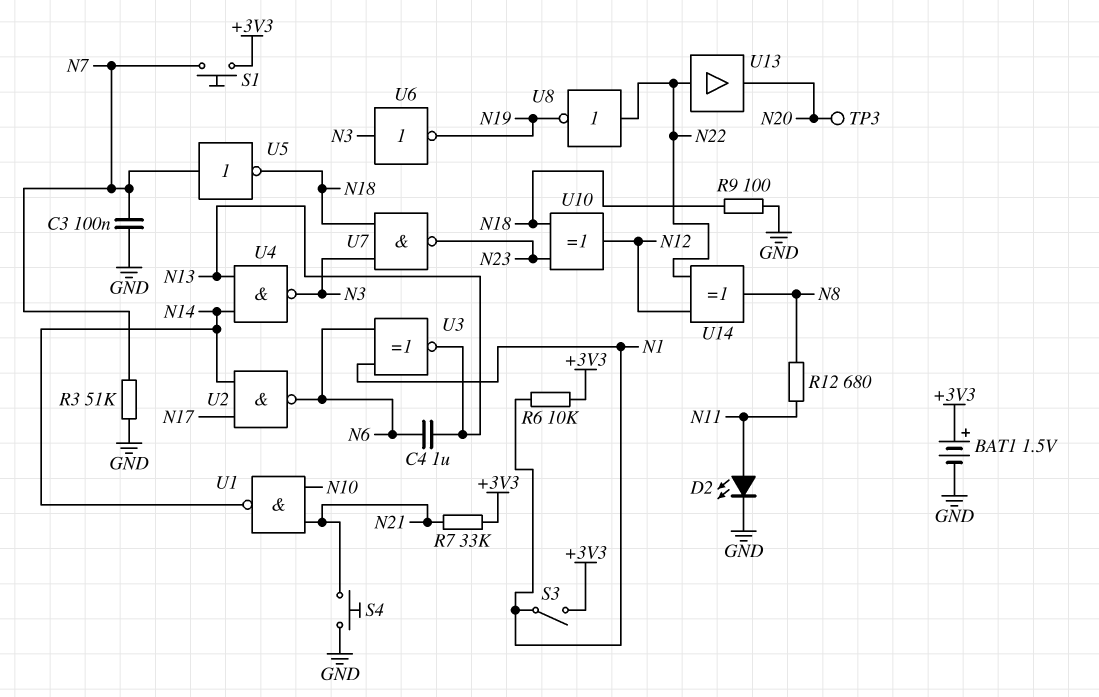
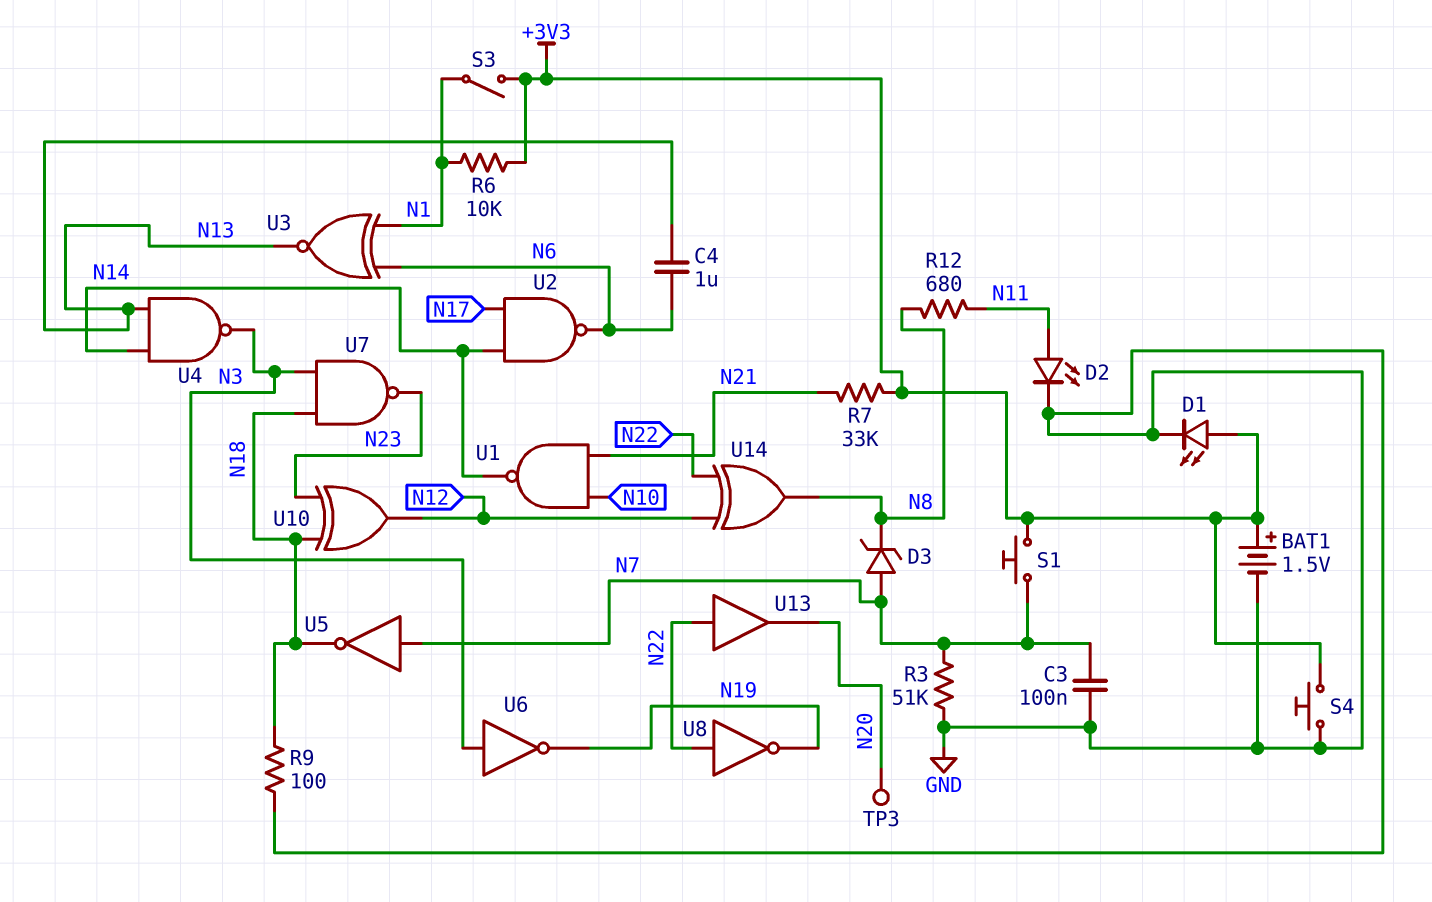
D1: none -> LED (A +3V3, K GND)
D3: none -> zener (A N7, K N8)
S4: button (GND, N21) -> button (+3V3, GND)

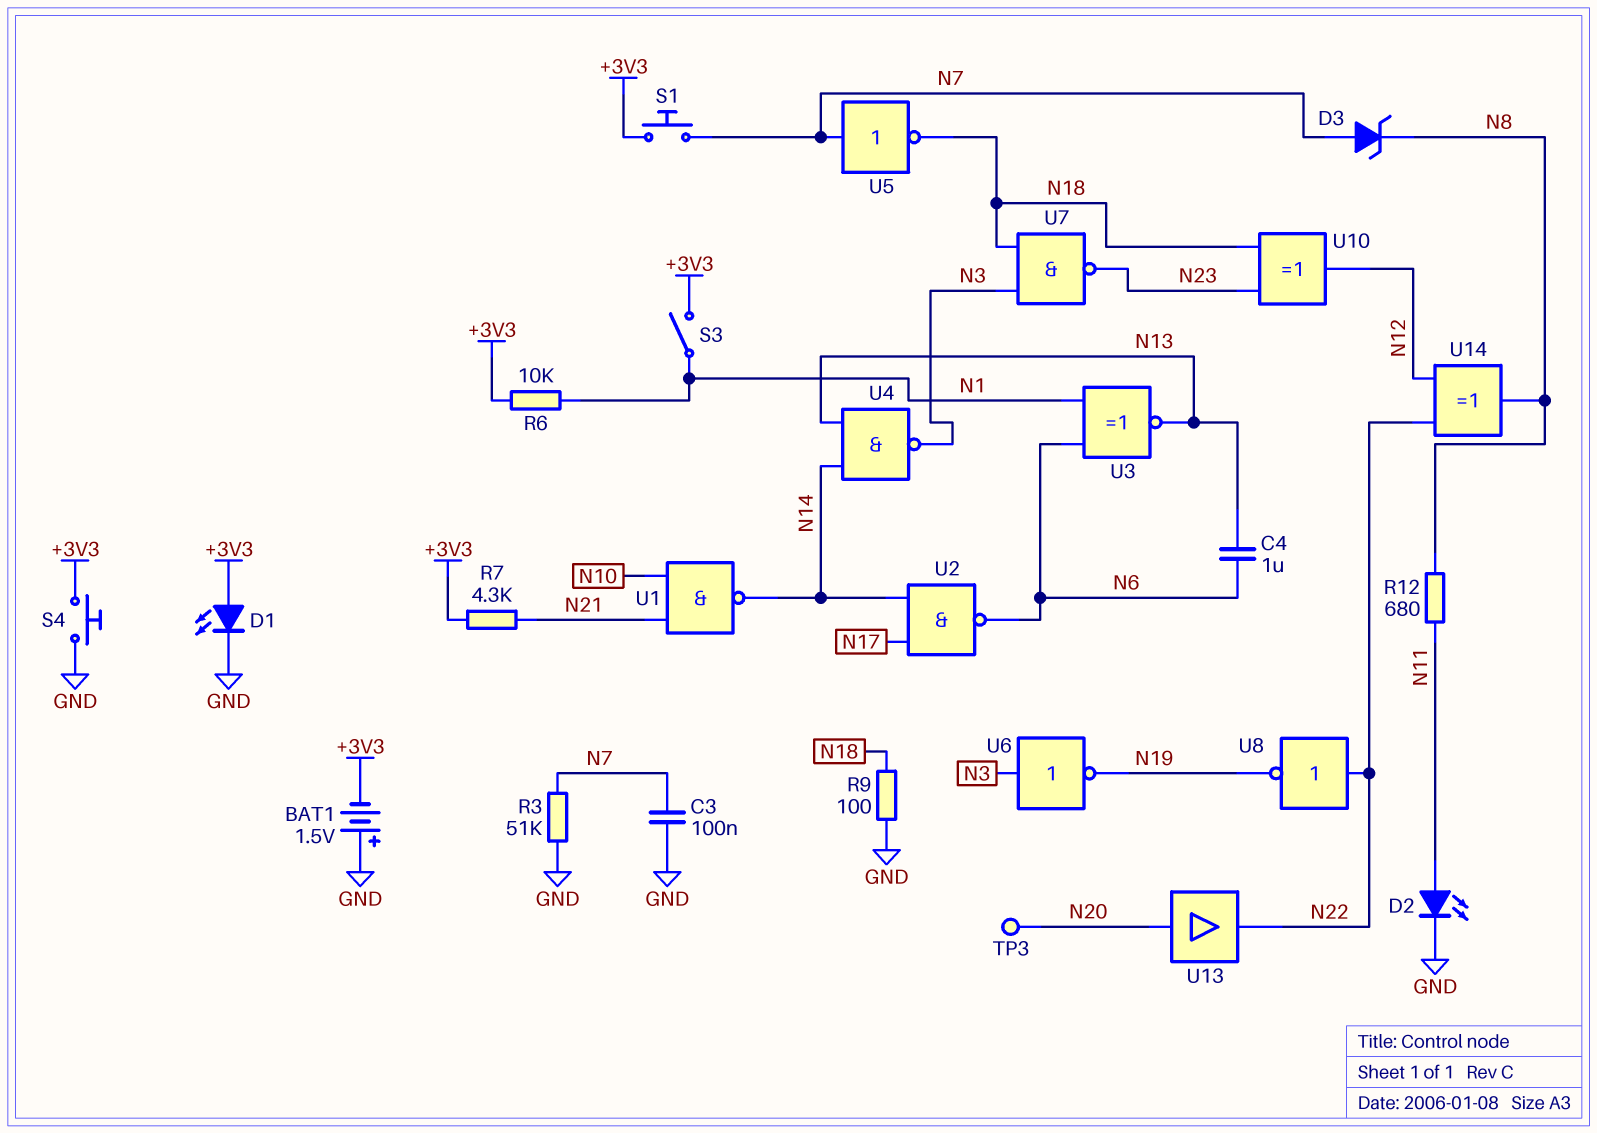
BAT1: 1.5V (plus +3V3, minus GND) -> 1.5V (plus GND, minus +3V3)
R7: 33k (+3V3, N21) -> 4.3k (+3V3, N21)
U13: buffer (in N22, out N20) -> buffer (in N20, out N22)

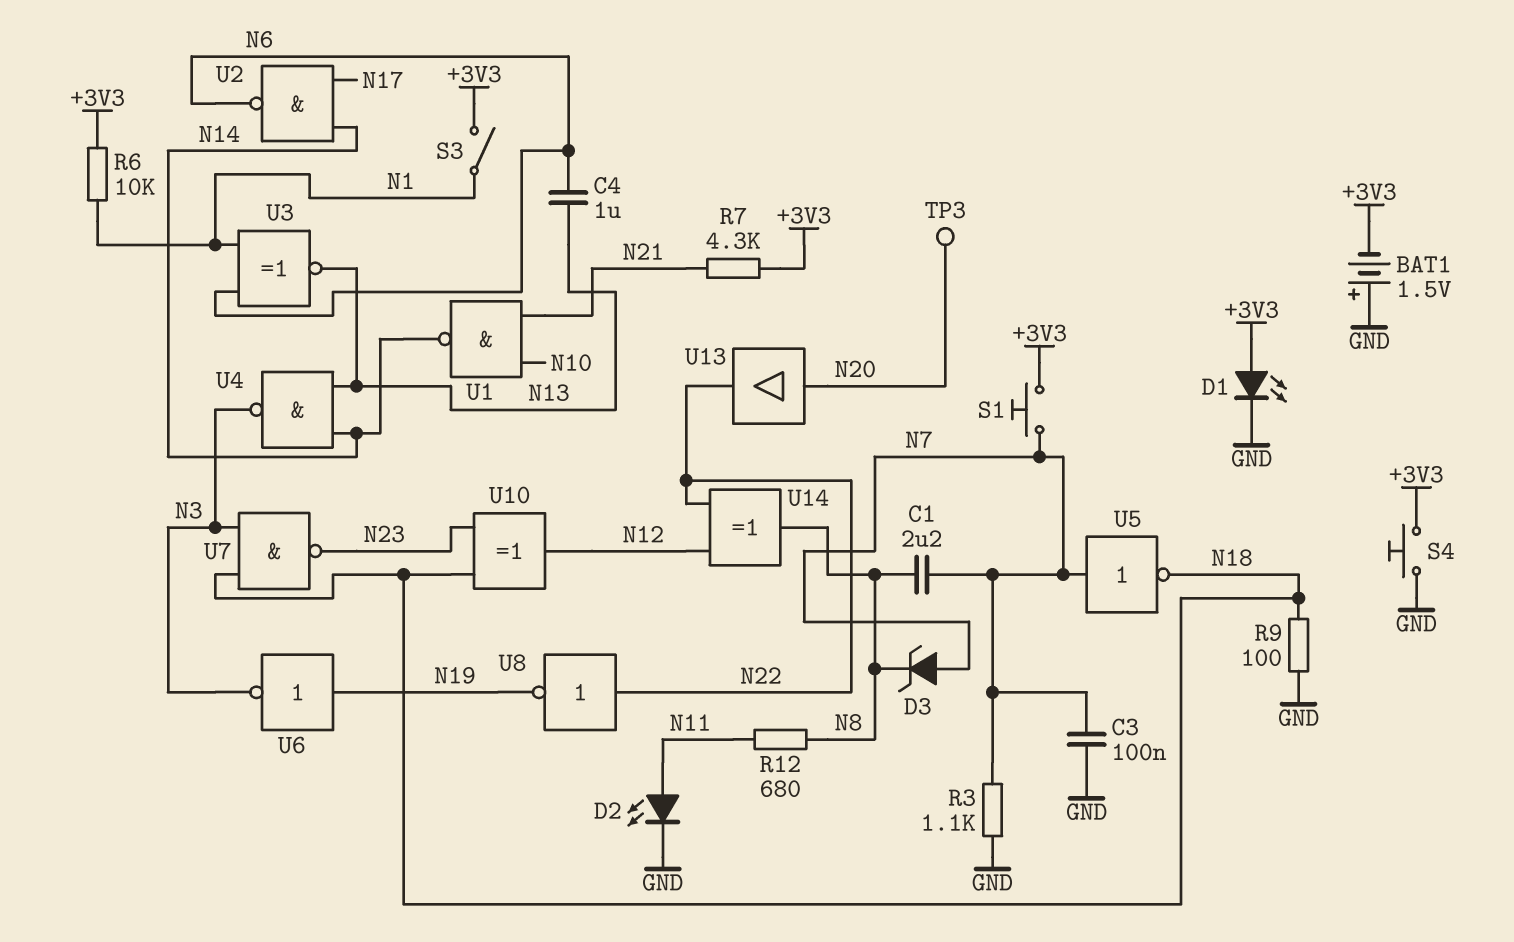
C1: none -> 2.2uF (N7, N8)
R3: 51k (GND, N7) -> 1.1k (GND, N7)
U6: NOT (in N3, out N19) -> NOT (in N19, out N3)

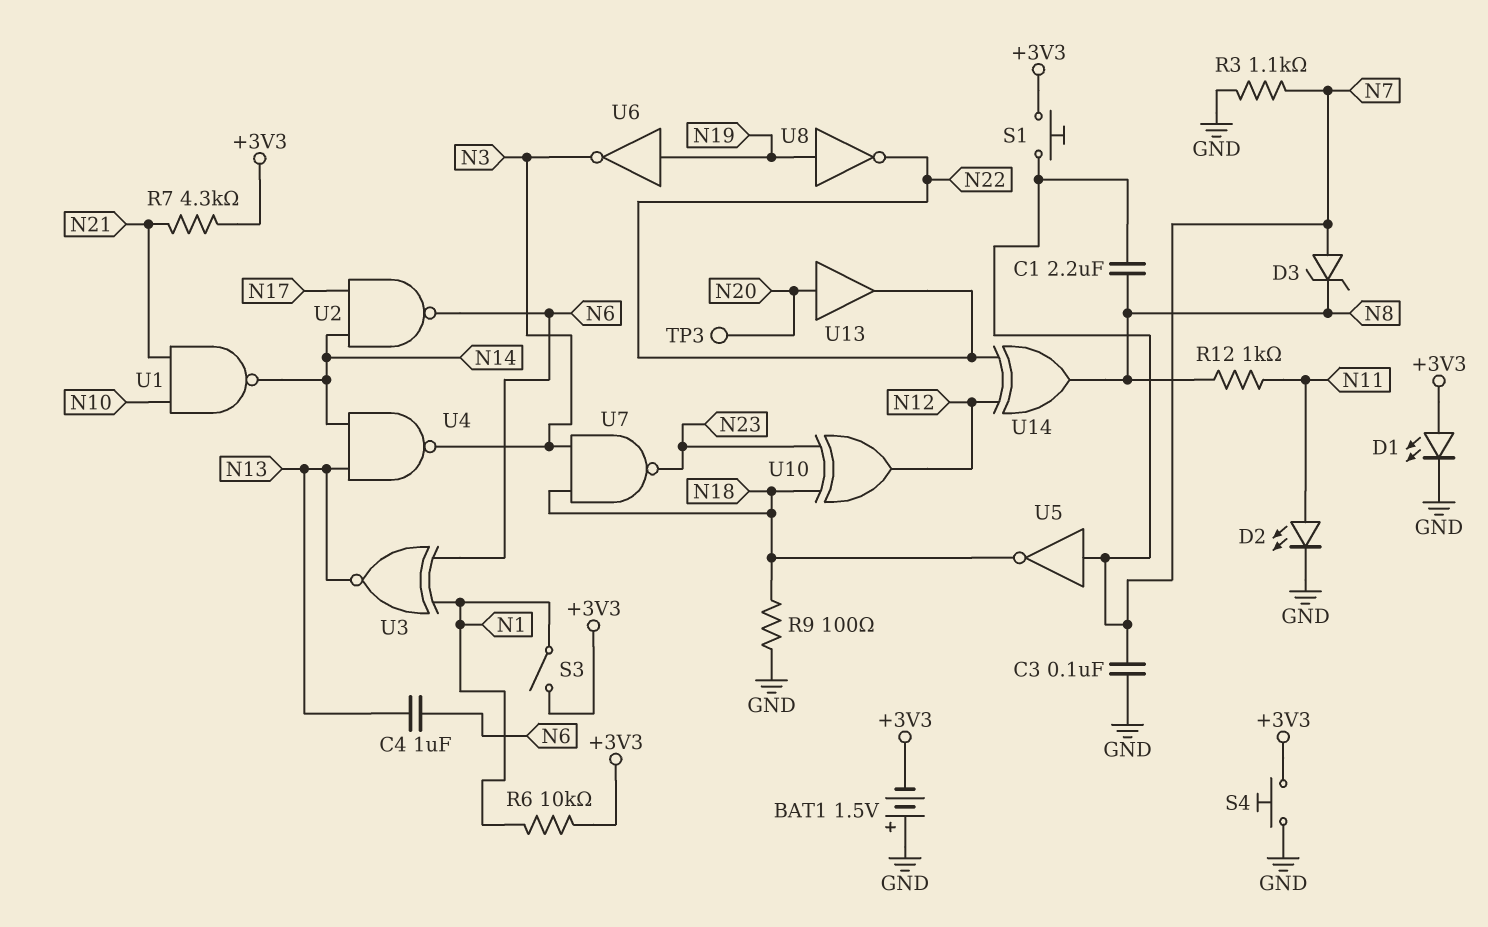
R12: 680 (N8, N11) -> 1k (N8, N11)
U8: NOT (in N22, out N19) -> NOT (in N19, out N22)

